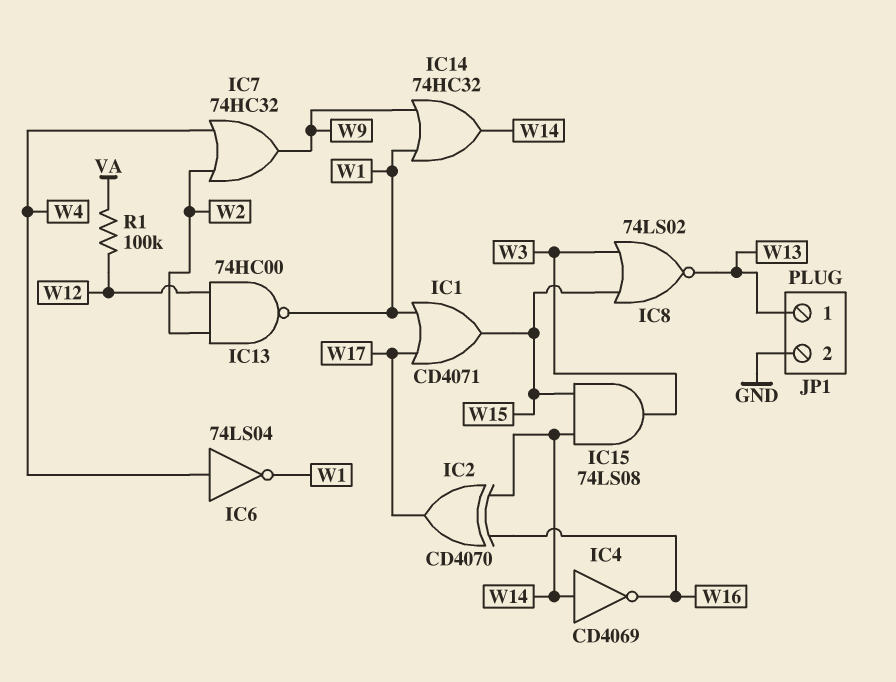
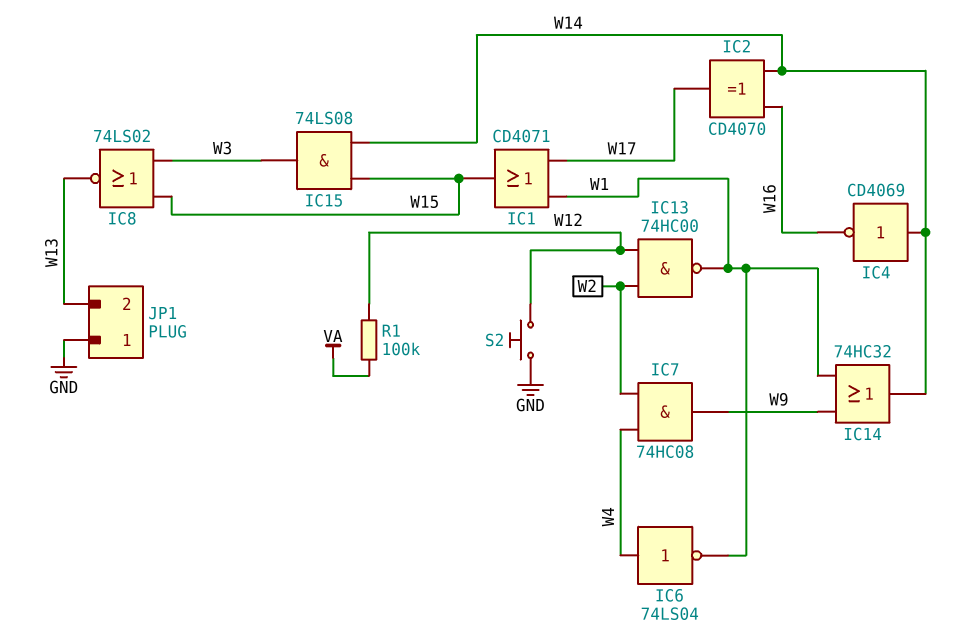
IC7: OR 74HC32 (in W2, in W4, out W9) -> AND 74HC08 (in W2, in W4, out W9)
JP1 pin 1: W13 -> GND
JP1 pin 2: GND -> W13
S2: none -> button (GND, W12)

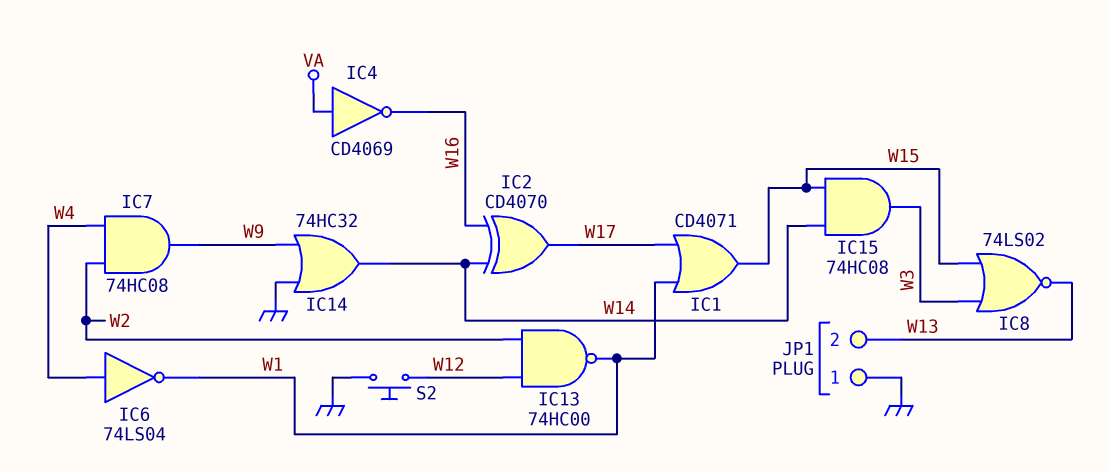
IC4: NOT CD4069 (in W14, out W16) -> NOT CD4069 (in VA, out W16)
IC14: OR 74HC32 (in W1, in W9, out W14) -> OR 74HC32 (in GND, in W9, out W14)
IC15: AND 74LS08 (in W14, in W15, out W3) -> AND 74HC08 (in W14, in W15, out W3)
R1: 100k (VA, W12) -> none

